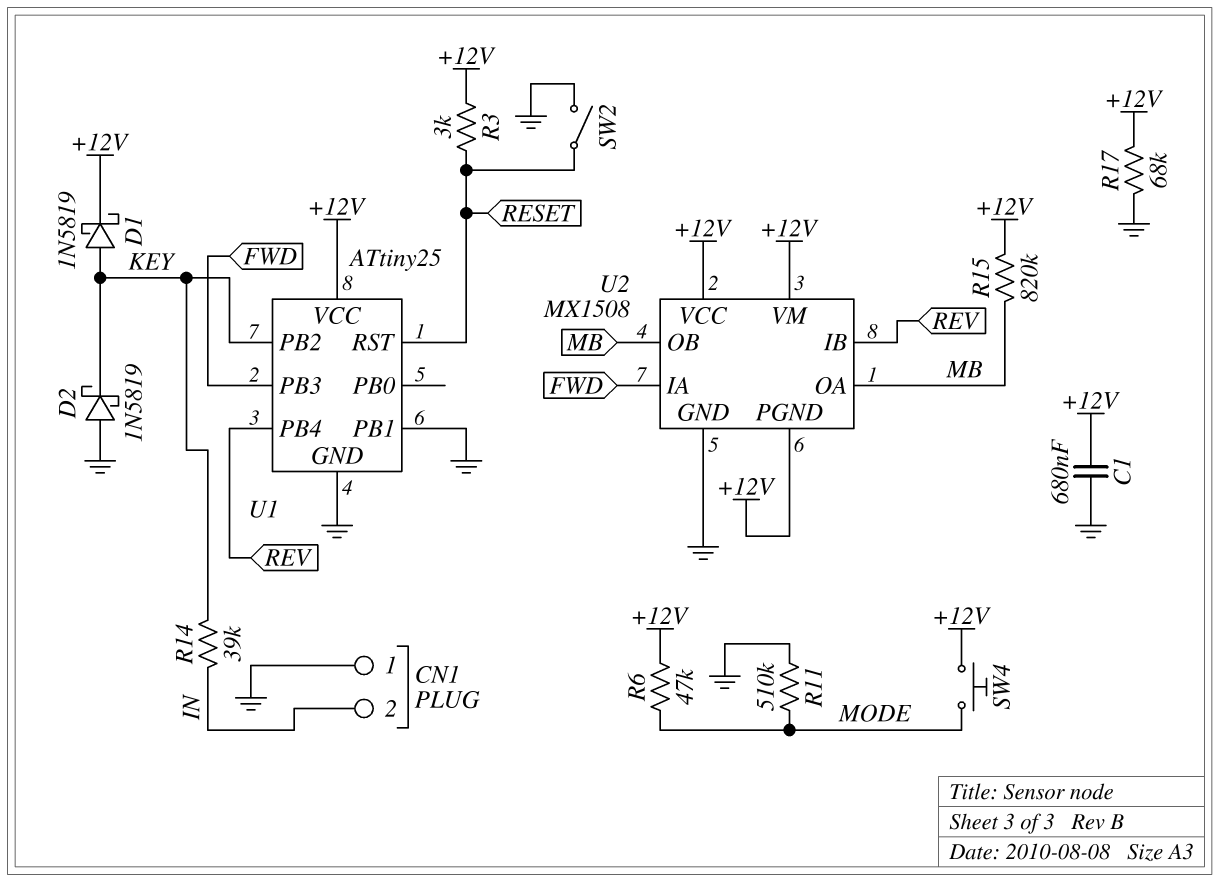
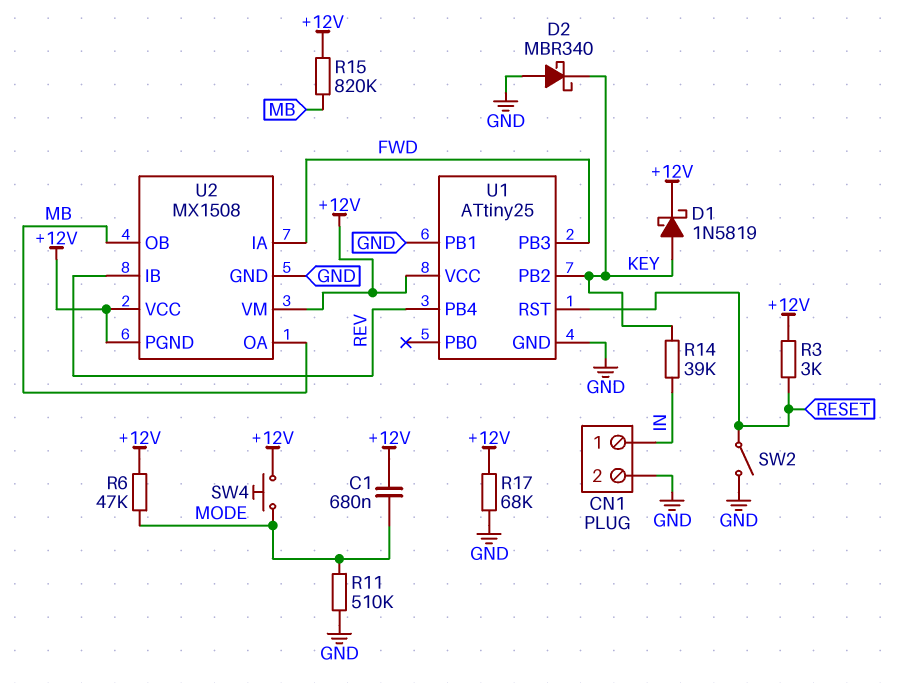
C1: 680nF (+12V, GND) -> 680nF (+12V, MODE)
CN1 pin 1: GND -> IN
CN1 pin 2: IN -> GND
D2: schottky 1N5819 (A GND, K KEY) -> schottky MBR340 (A GND, K KEY)

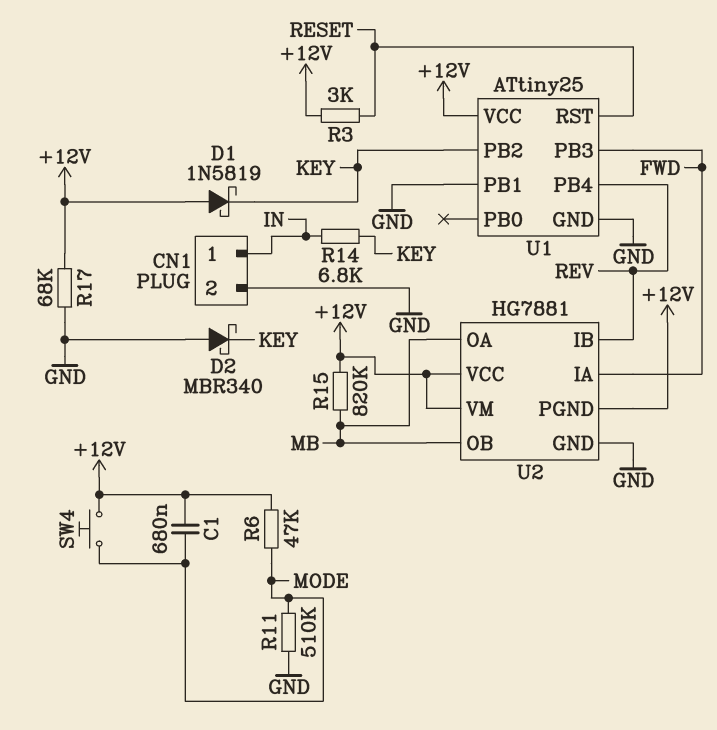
D1: schottky 1N5819 (A KEY, K +12V) -> schottky 1N5819 (A +12V, K KEY)
R14: 39k (IN, KEY) -> 6.8k (IN, KEY)
SW2: switch (GND, RESET) -> none
U2: MX1508 -> HG7881

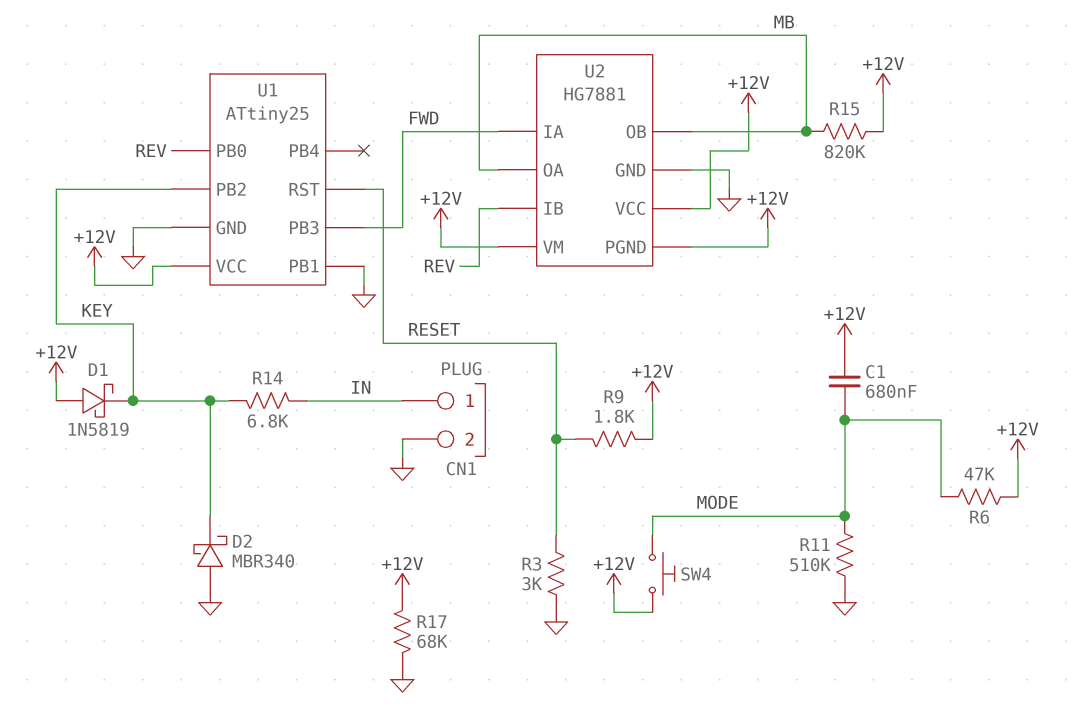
R3: 3k (+12V, RESET) -> 3k (GND, RESET)
R9: none -> 1.8k (+12V, RESET)
U1 pin PB0: none -> REV
U1 pin PB4: REV -> none

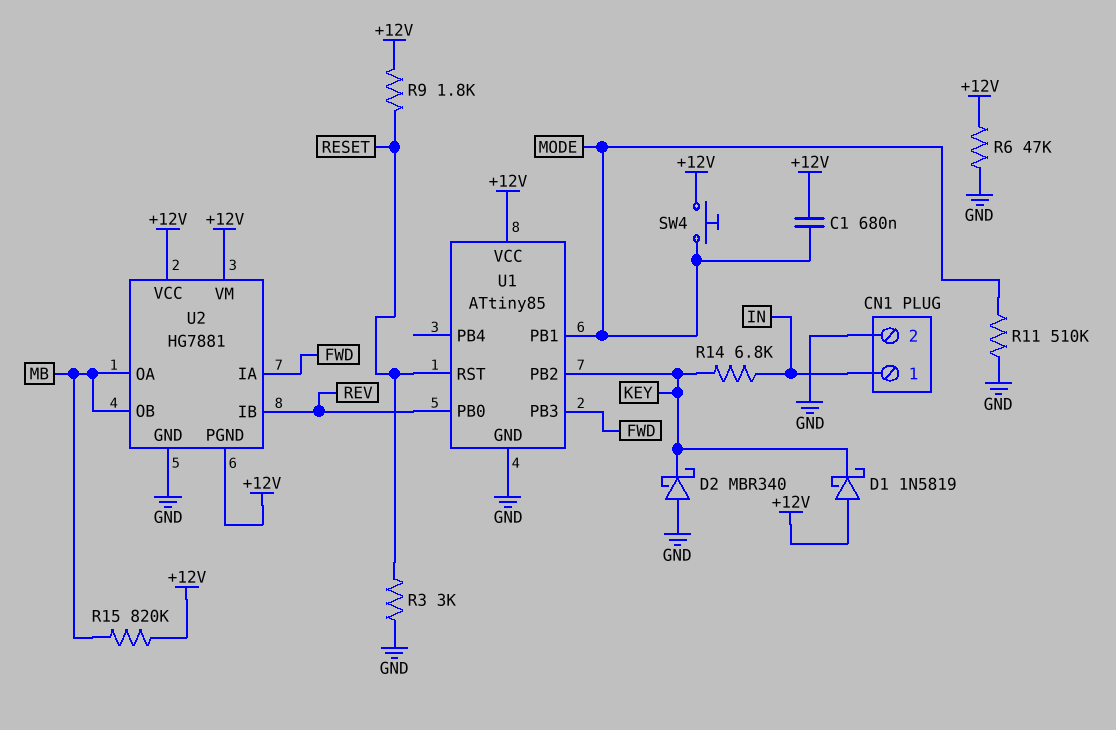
R6: 47k (+12V, MODE) -> 47k (+12V, GND)
R17: 68k (+12V, GND) -> none
U1: ATtiny25 -> ATtiny85
U1 pin PB1: GND -> MODE

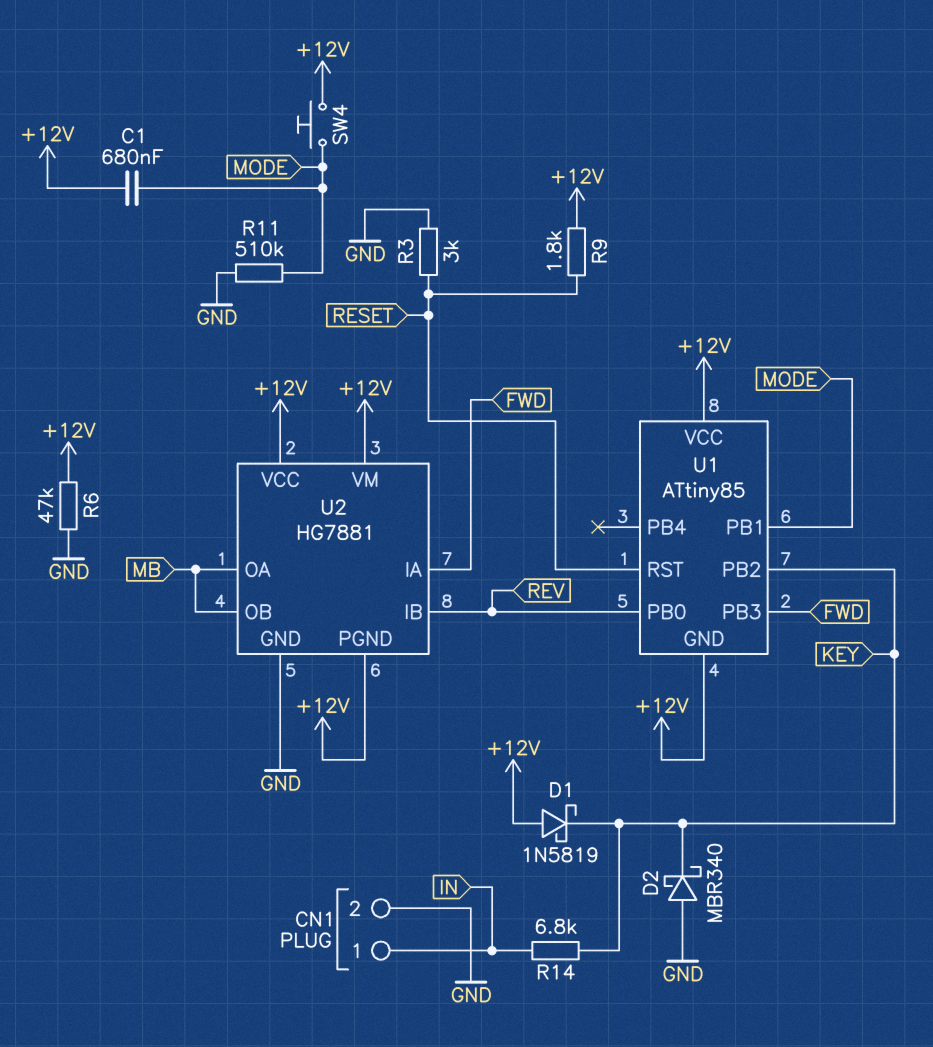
R15: 820k (+12V, MB) -> none
U1 pin GND: GND -> +12V

